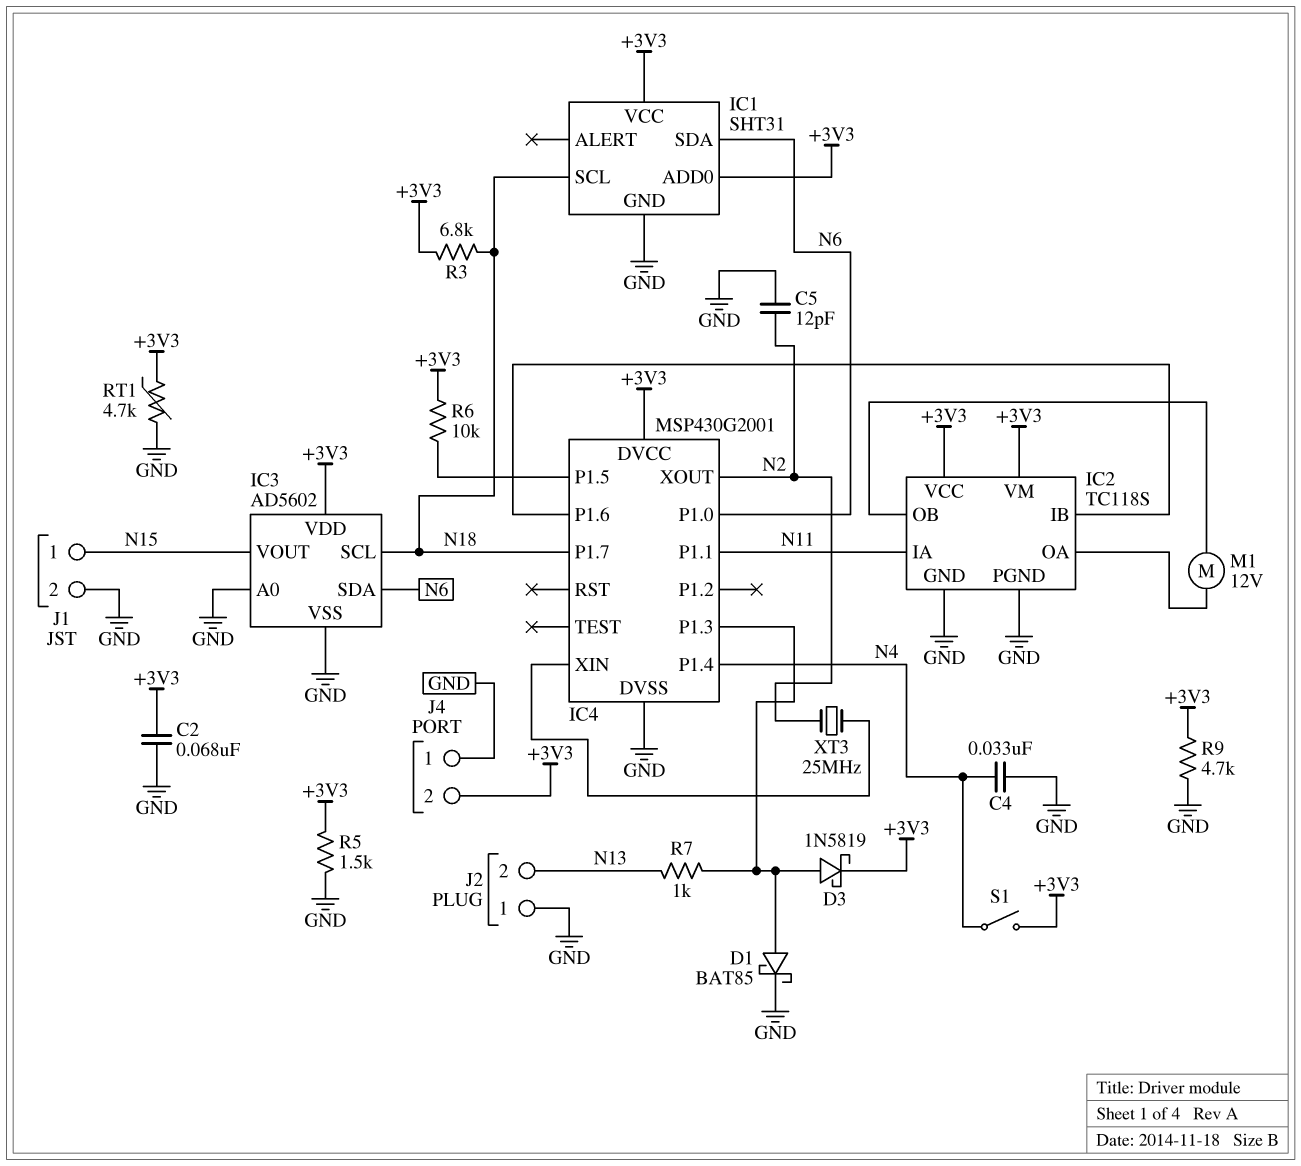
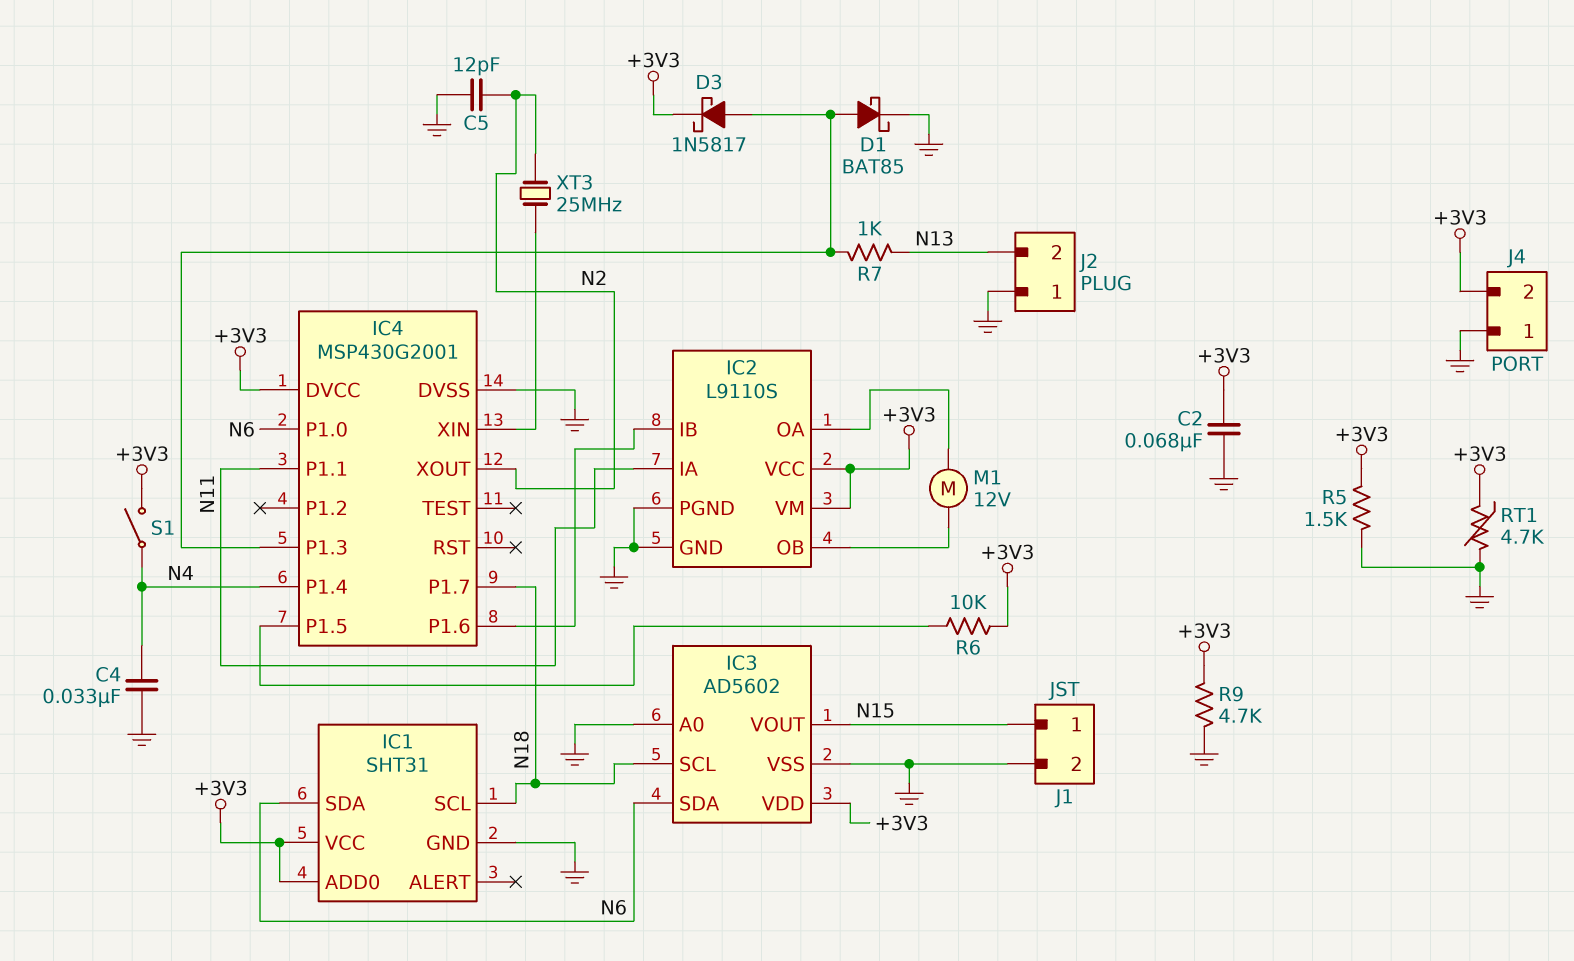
D3: schottky 1N5819 (A IC4/P1.3, K +3V3) -> schottky 1N5817 (A IC4/P1.3, K +3V3)
IC2: TC118S -> L9110S
R3: 6.8k (+3V3, N18) -> none

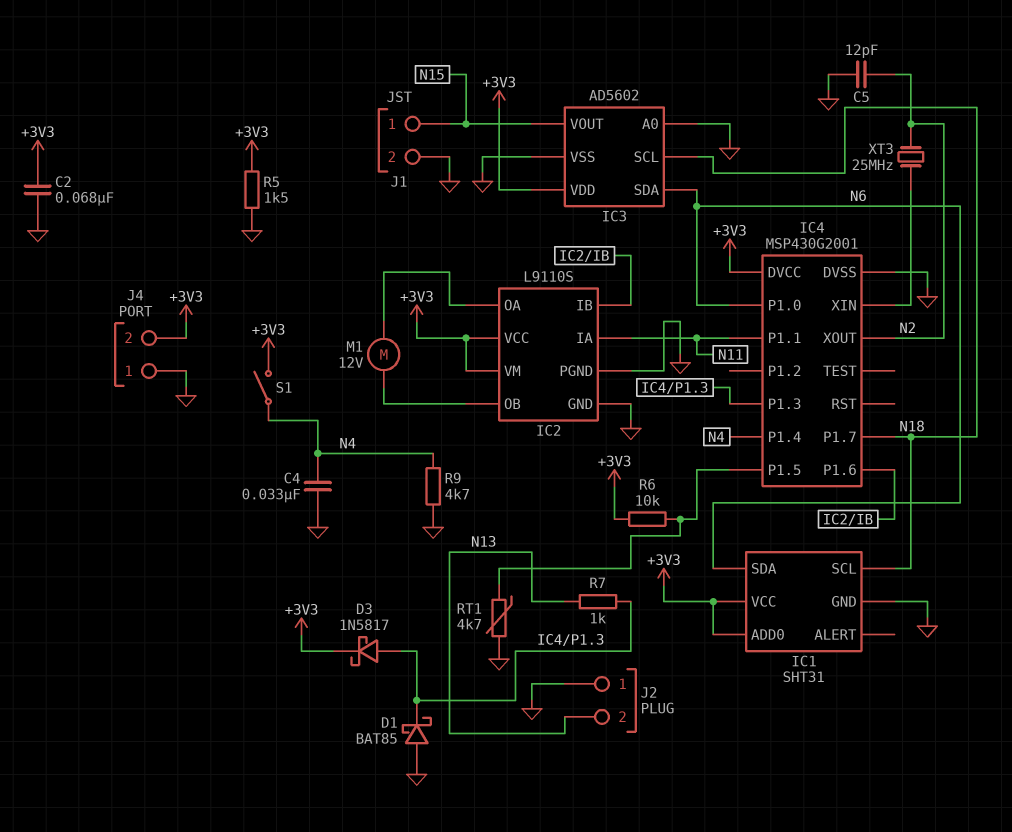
D1: schottky BAT85 (A IC4/P1.3, K GND) -> schottky BAT85 (A GND, K IC4/P1.3)
R9: 4.7k (+3V3, GND) -> 4.7k (GND, N4)
RT1: 4.7k (+3V3, GND) -> 4.7k (GND, IC4/P1.5)

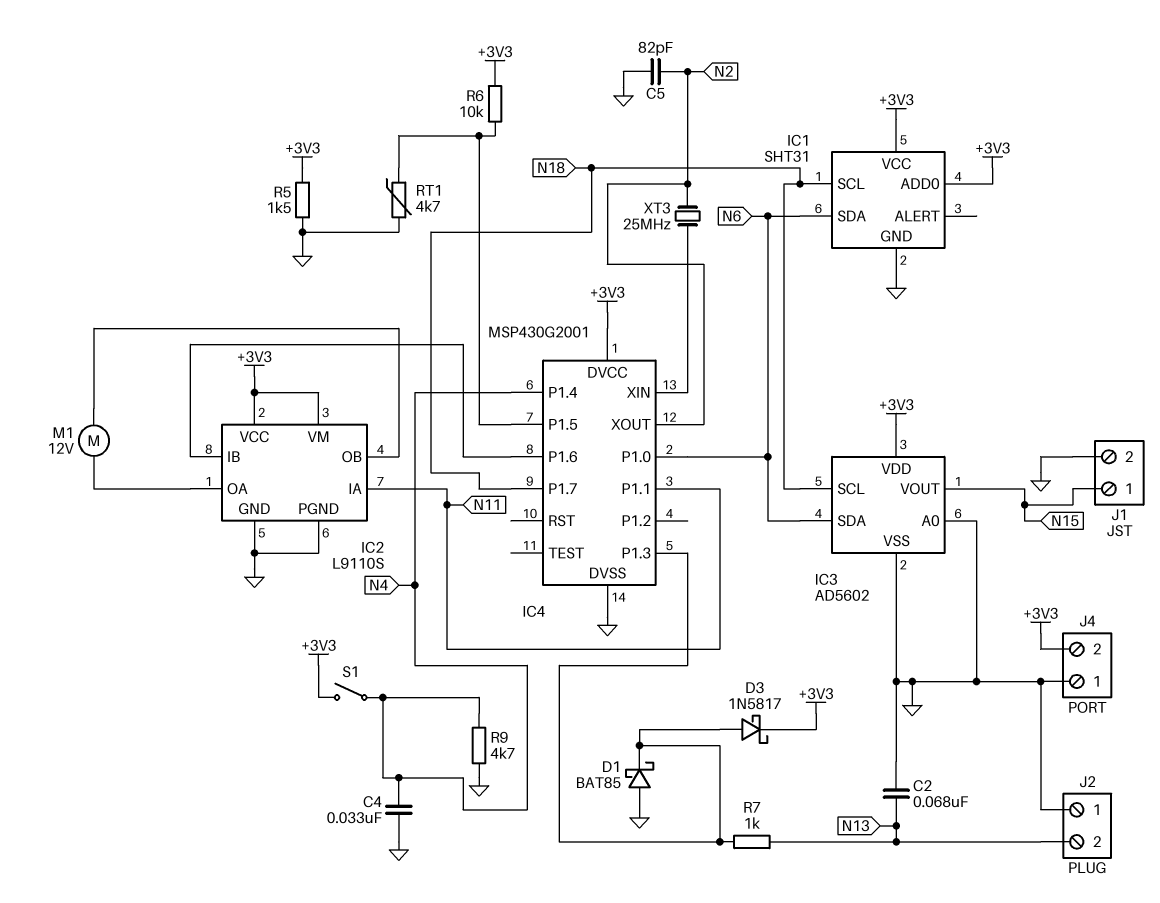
C2: 68nF (+3V3, GND) -> 68nF (GND, N13)
C5: 12pF (GND, N2) -> 82pF (GND, N2)

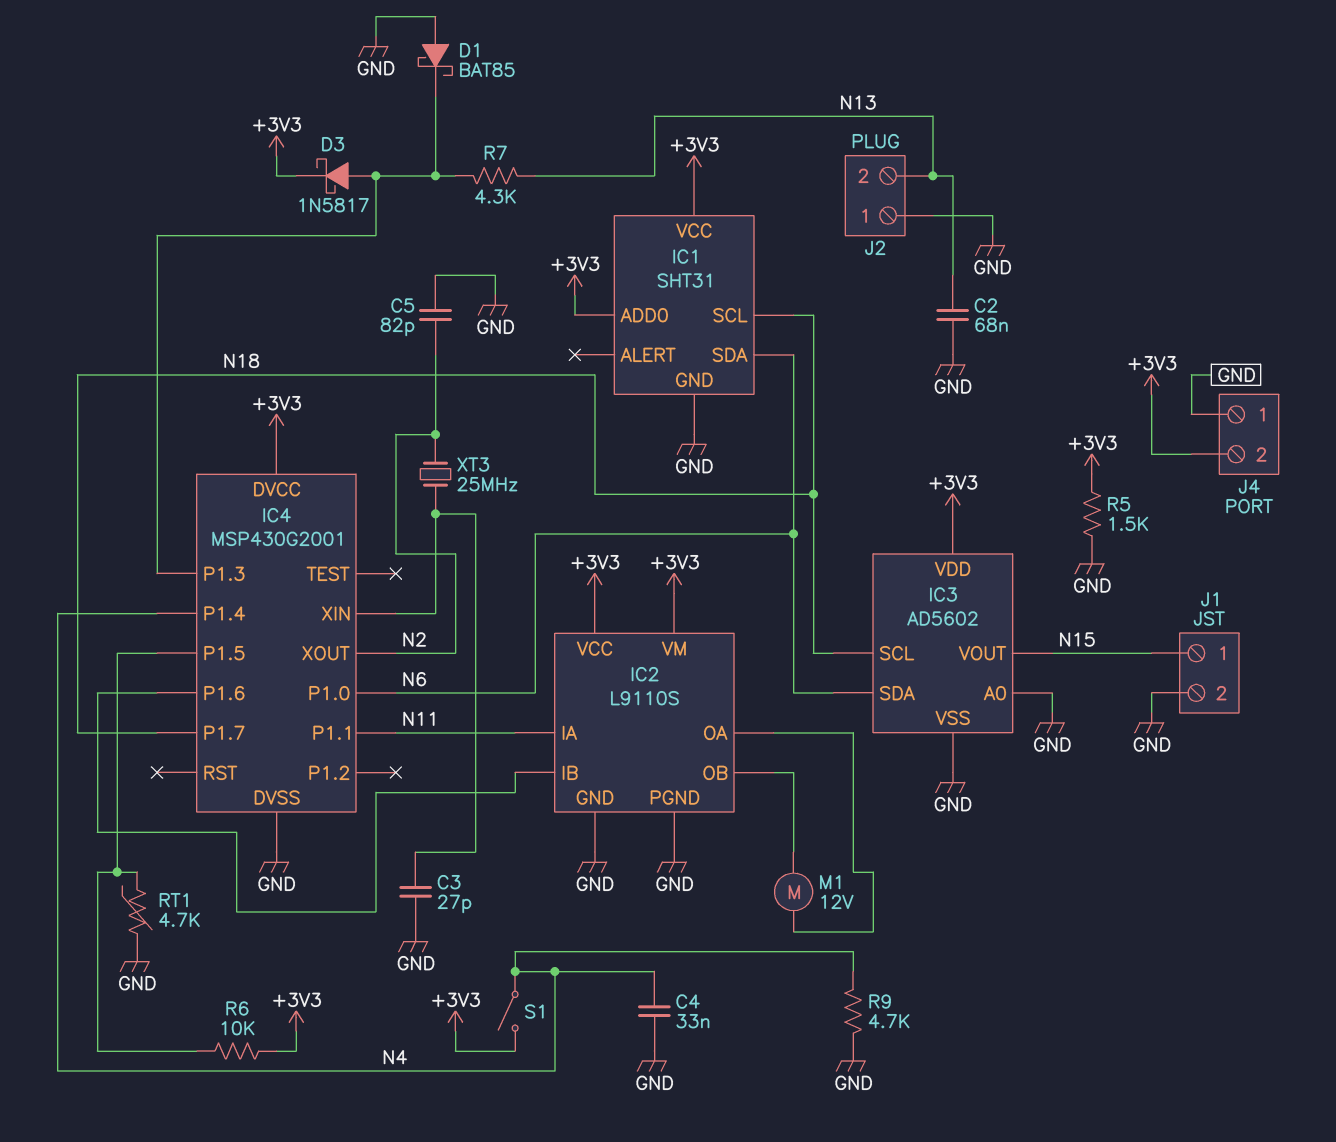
C3: none -> 27pF (GND, IC4/XIN)
R7: 1k (IC4/P1.3, N13) -> 4.3k (IC4/P1.3, N13)

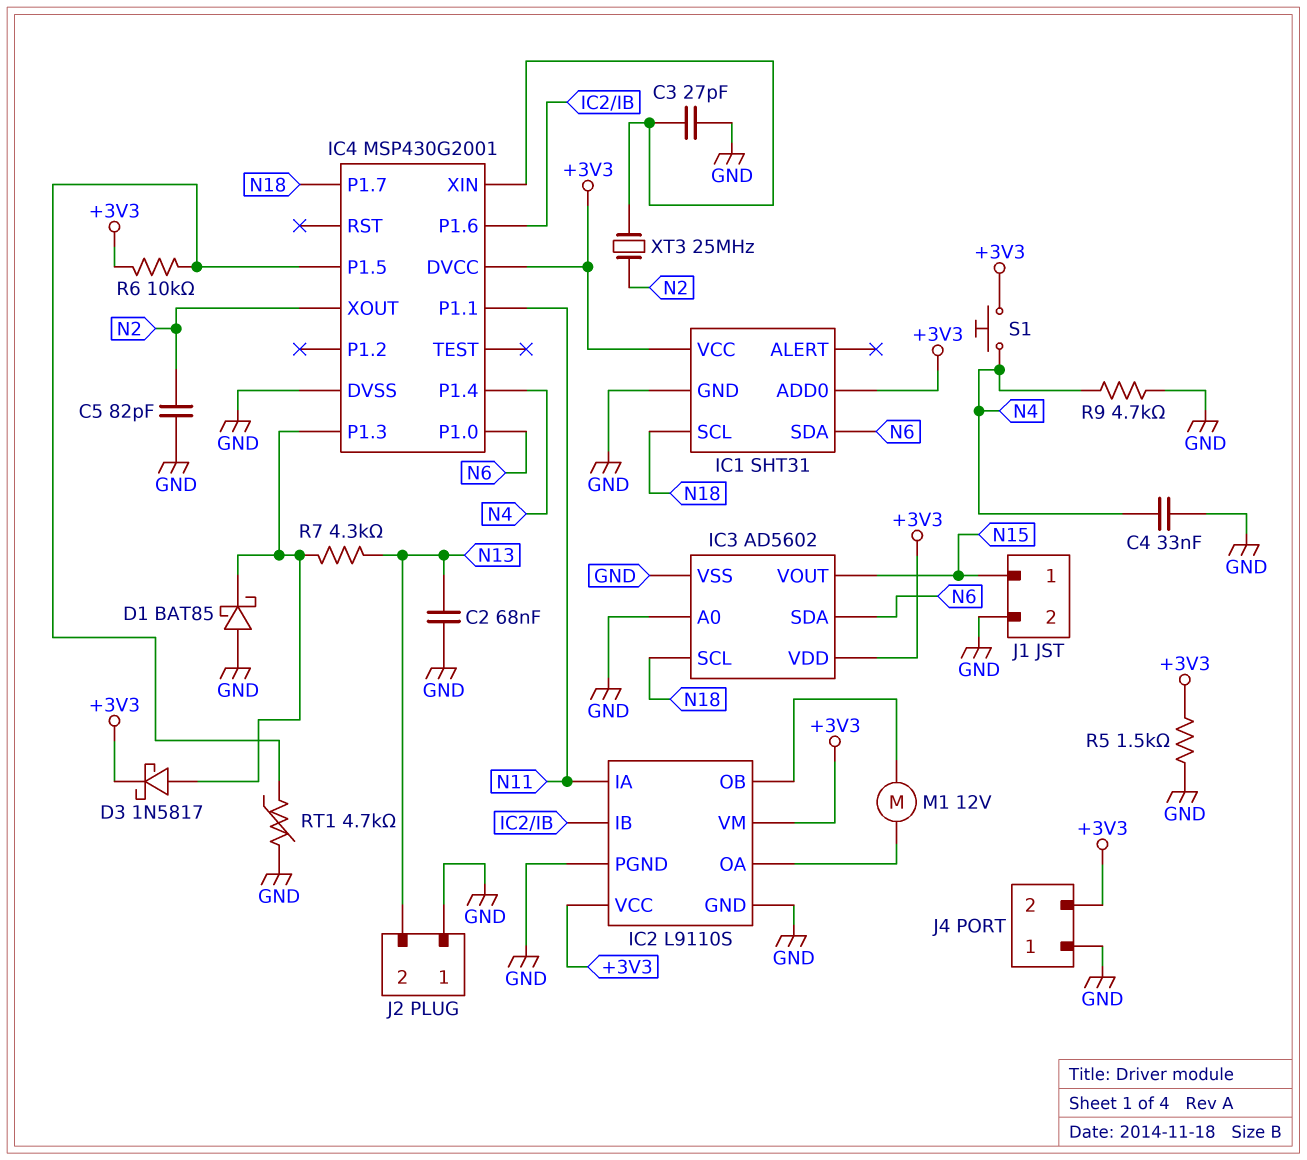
S1: switch (+3V3, N4) -> button (+3V3, N4)

